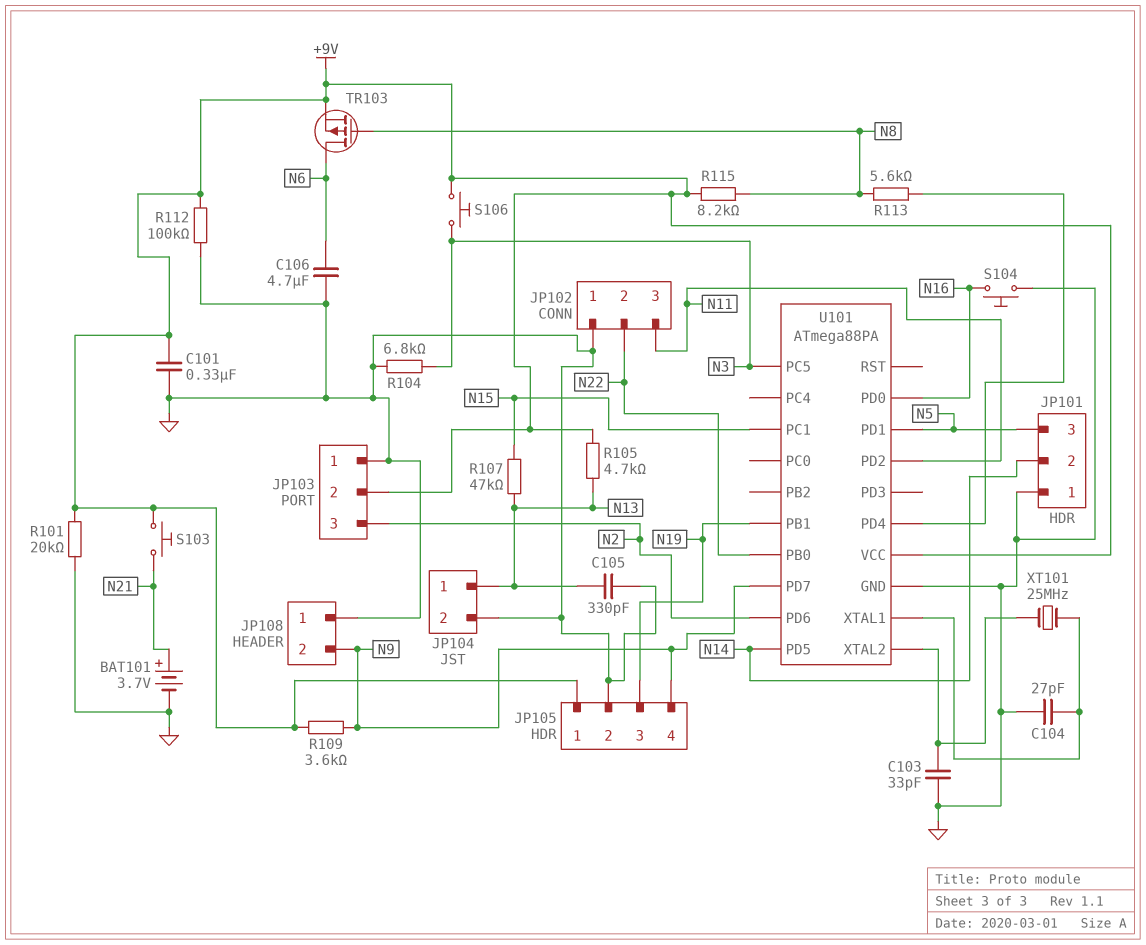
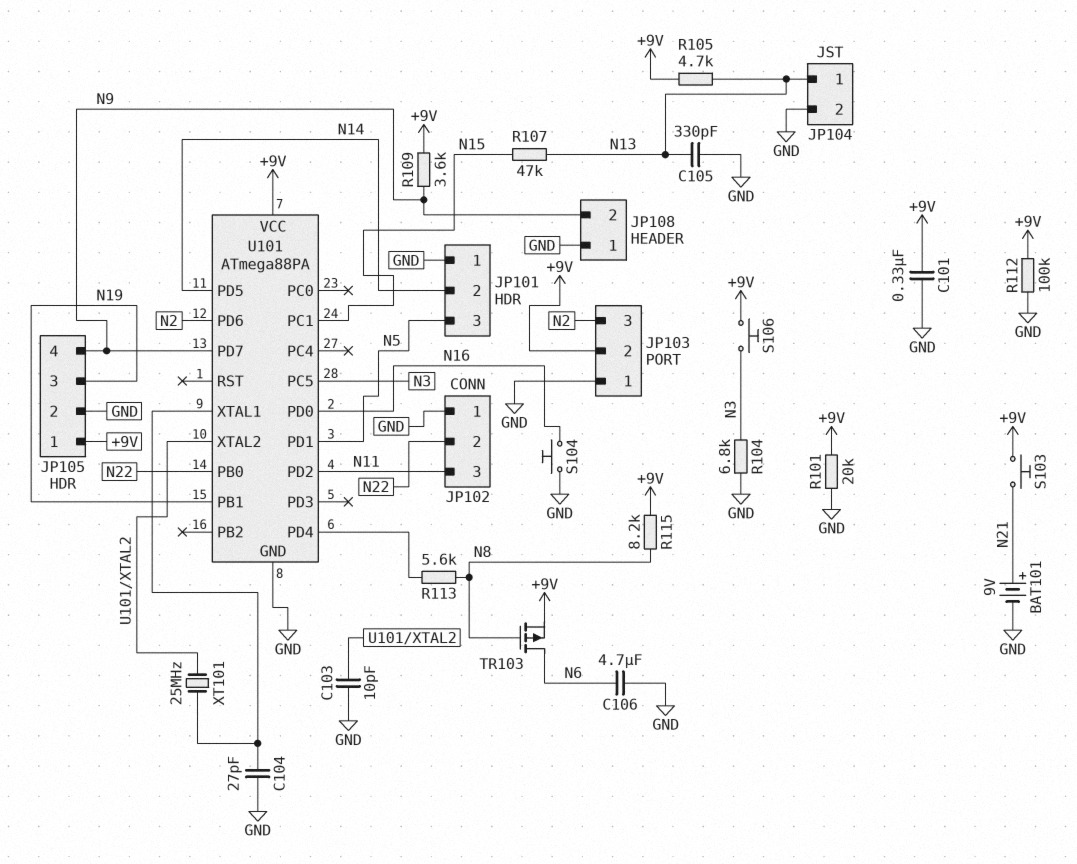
BAT101: 3.7V (plus N21, minus GND) -> 9V (plus N21, minus GND)
C103: 33pF (GND, U101/XTAL2) -> 10pF (GND, U101/XTAL2)

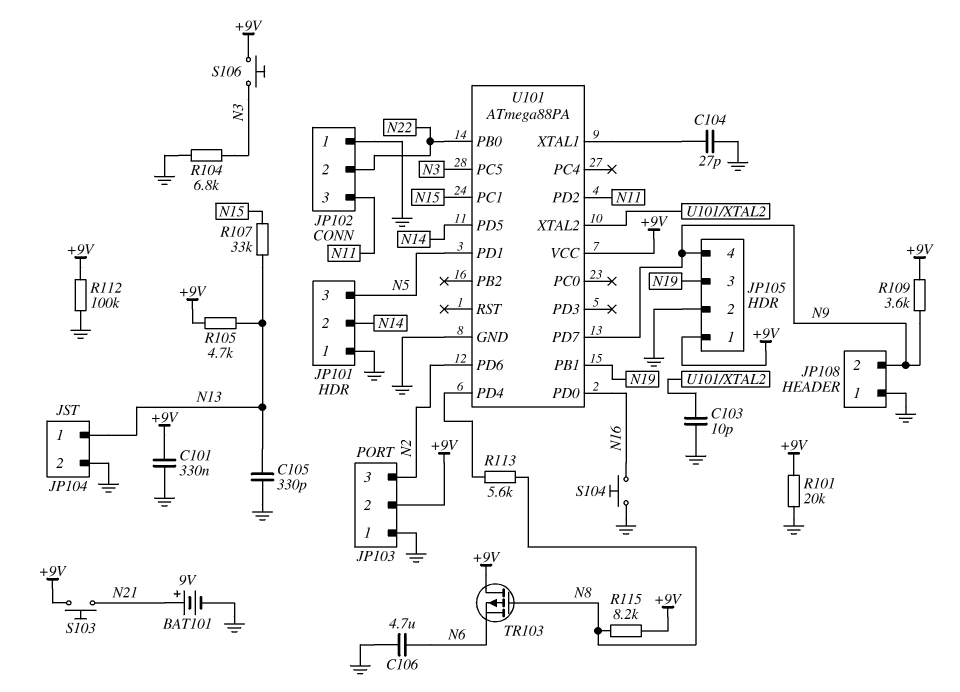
R107: 47k (N13, N15) -> 33k (N13, N15)
TR103: PMOS (G N8, D N6, S +9V) -> PMOS (G N8, D +9V, S N6)
XT101: 25MHz (U101/XTAL1, U101/XTAL2) -> none

